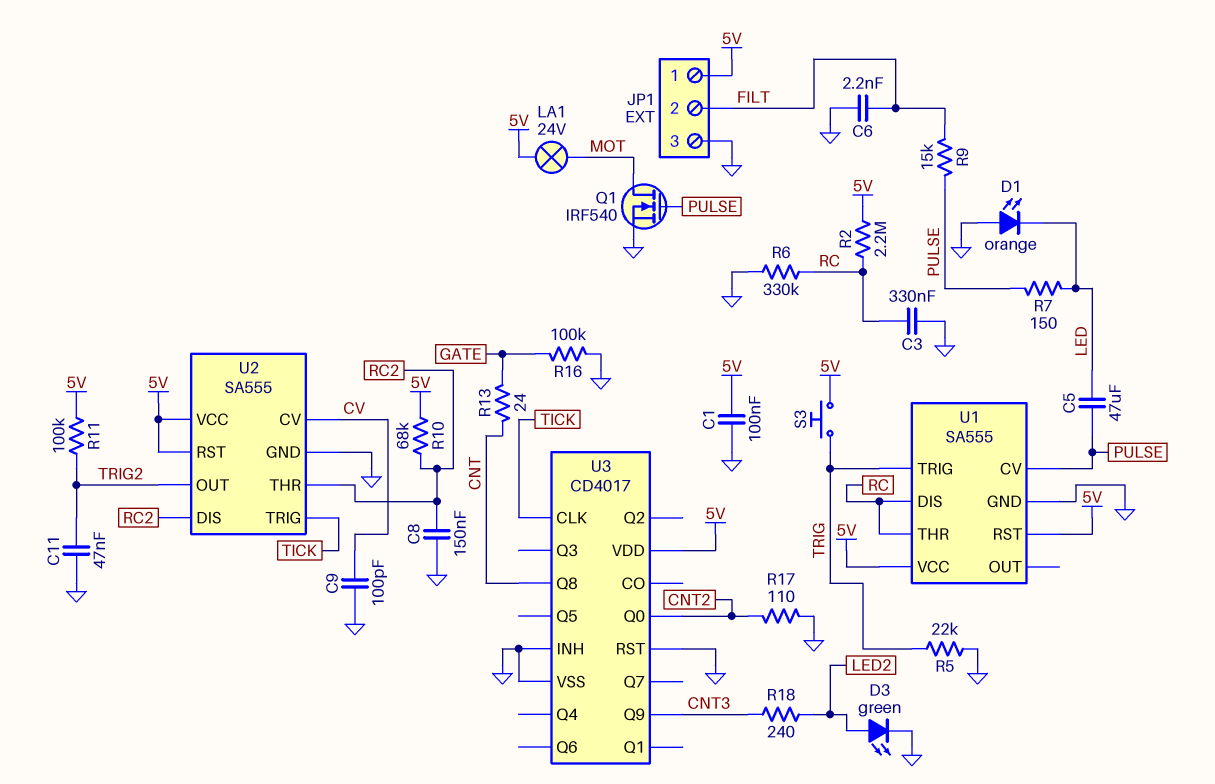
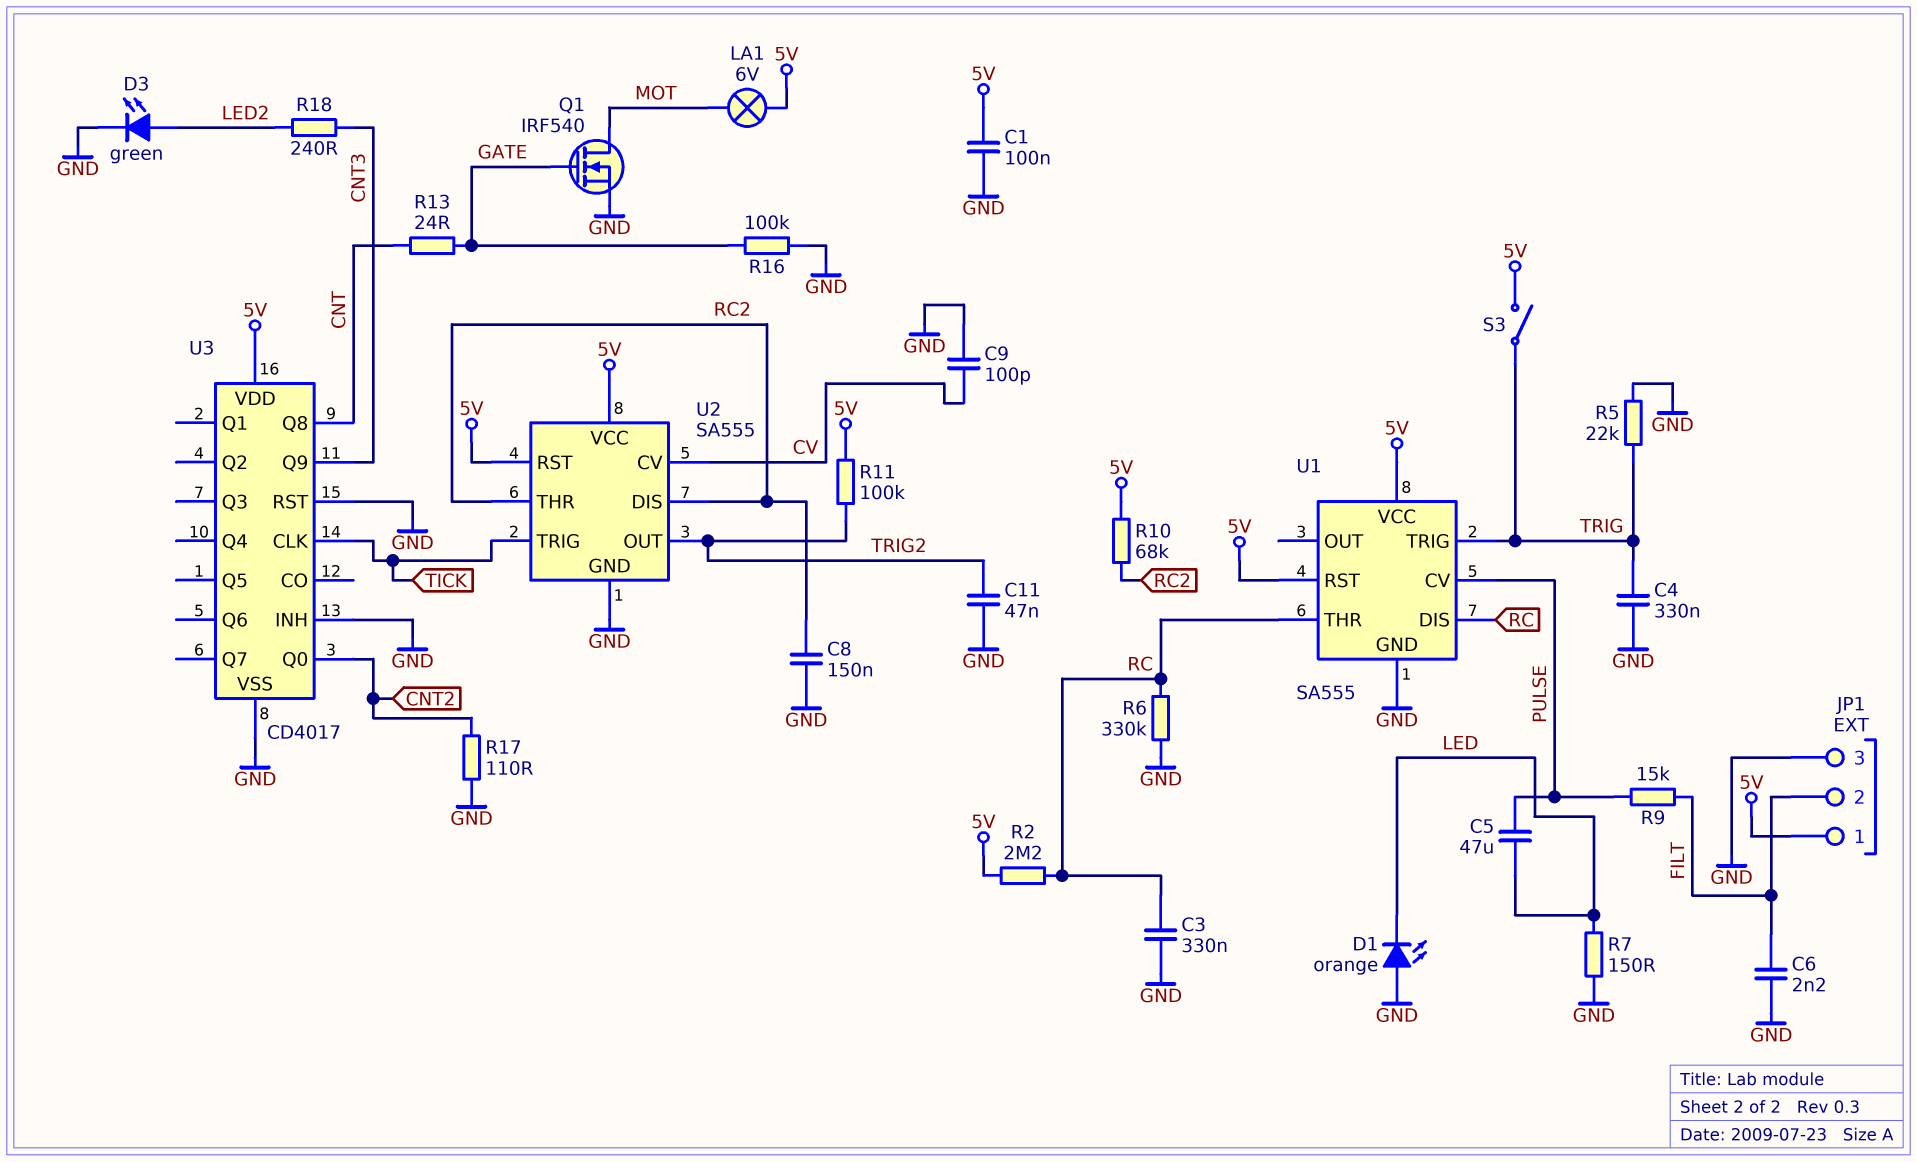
C4: none -> 330nF (GND, TRIG)
LA1: lamp 24V (5V, MOT) -> lamp 6V (5V, MOT)
Q1: NMOS IRF540 (G PULSE, D MOT, S GND) -> NMOS IRF540 (G GATE, D MOT, S GND)
R7: 150 (LED, PULSE) -> 150 (GND, LED)
S3: button (5V, TRIG) -> switch (5V, TRIG)

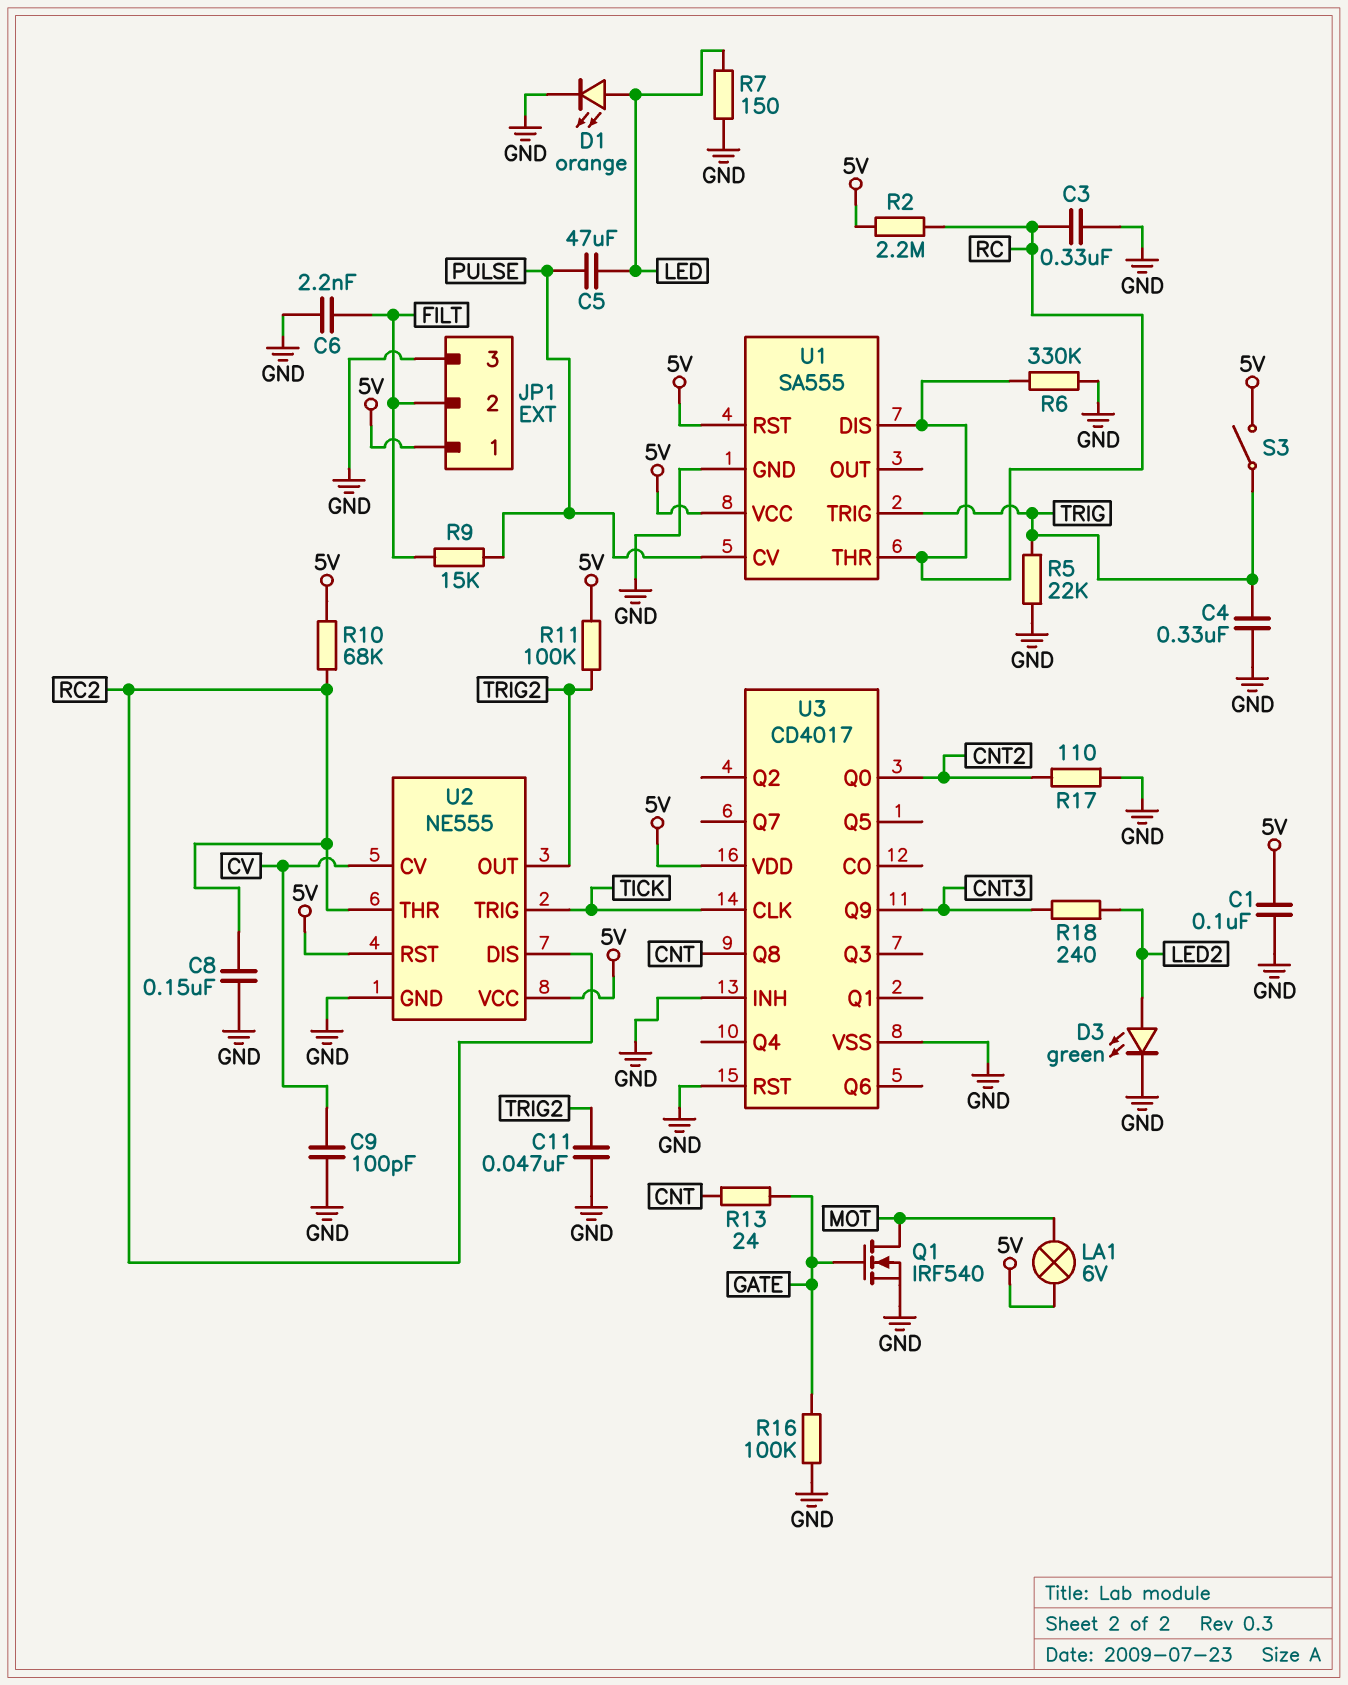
D1: LED orange (A GND, K LED) -> LED orange (A LED, K GND)
U2: SA555 -> NE555

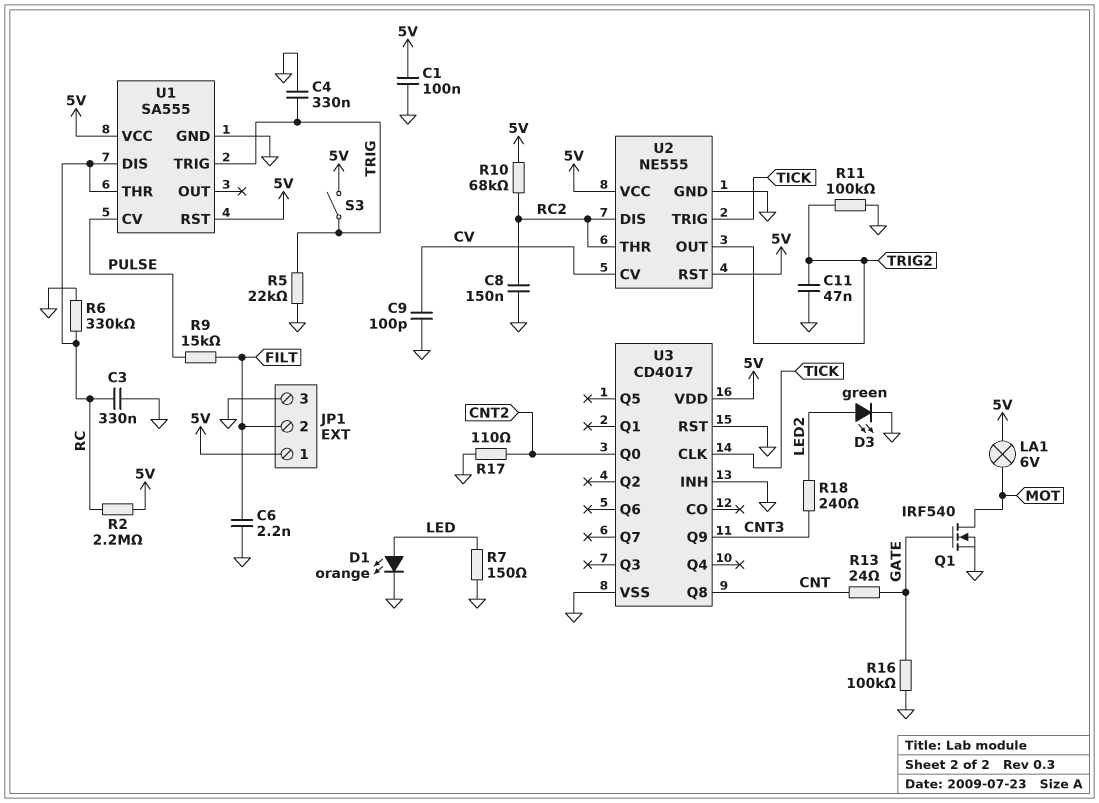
C5: 47uF (LED, PULSE) -> none
R11: 100k (5V, TRIG2) -> 100k (GND, TRIG2)

